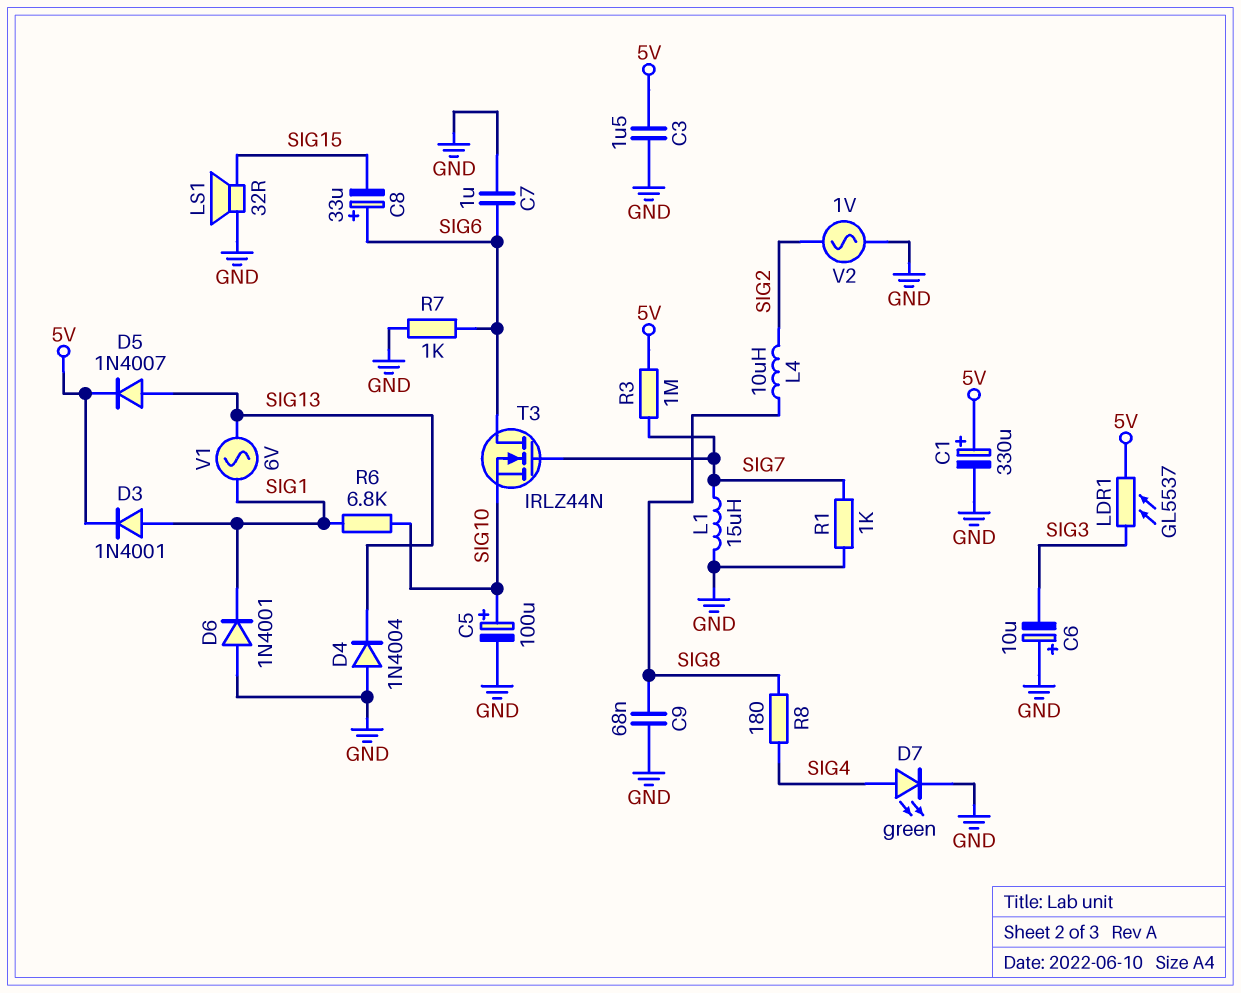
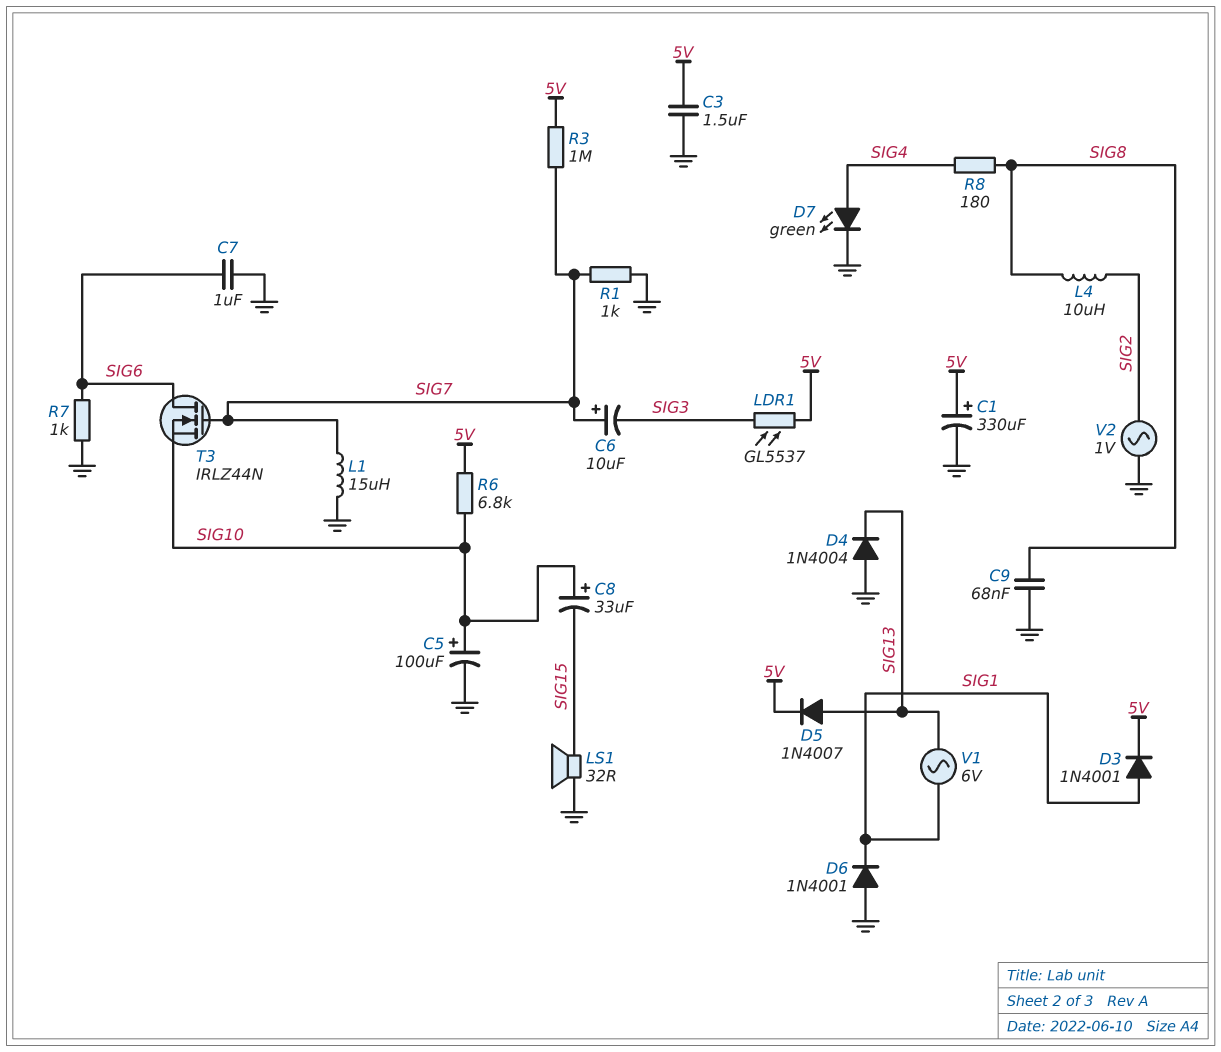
C6: 10uF (plus GND, minus SIG3) -> 10uF (plus SIG7, minus SIG3)
C8: 33uF (plus SIG6, minus SIG15) -> 33uF (plus SIG10, minus SIG15)
R6: 6.8k (SIG1, SIG10) -> 6.8k (5V, SIG10)

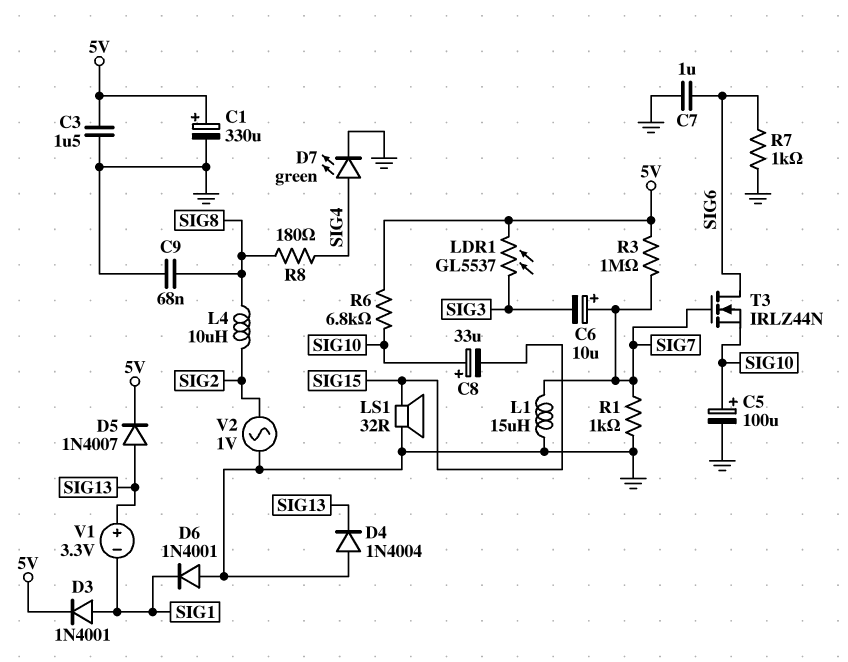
V1: AC 6V (SIG1, SIG13) -> 3.3V (plus SIG13, minus SIG1)

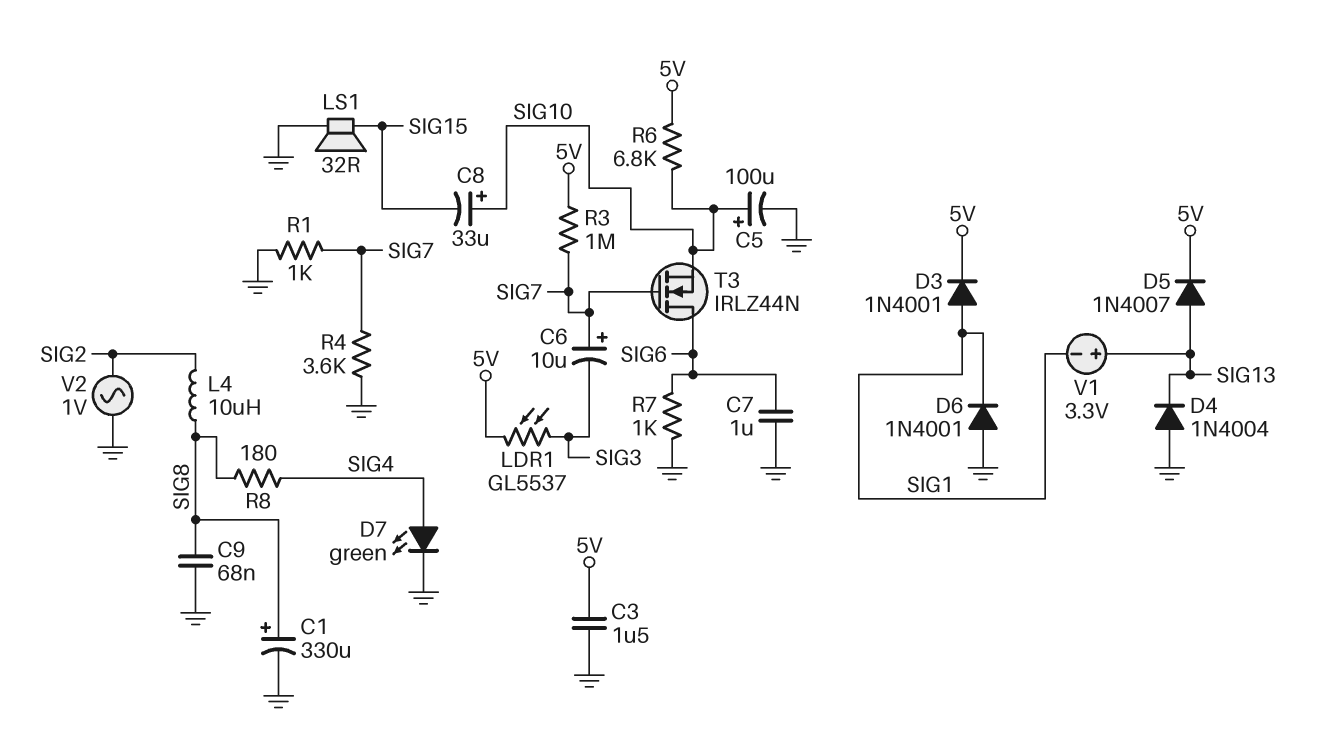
C1: 330uF (plus 5V, minus GND) -> 330uF (plus SIG8, minus GND)
L1: 15uH (GND, SIG7) -> none
R4: none -> 3.6k (GND, SIG7)

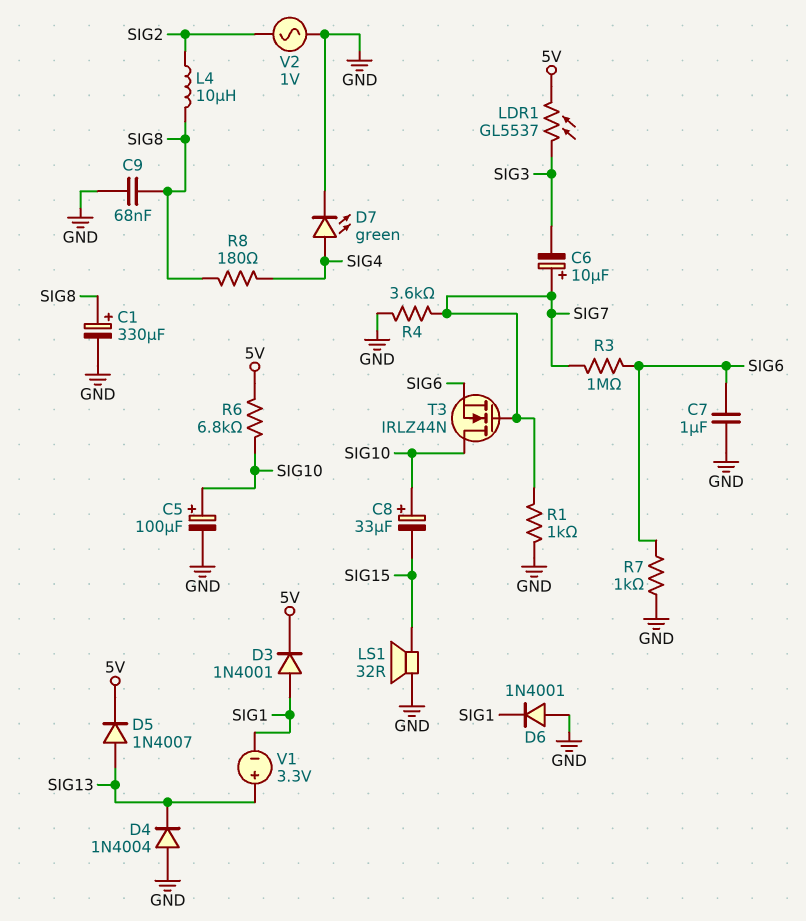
C3: 1.5uF (5V, GND) -> none
R3: 1M (5V, SIG7) -> 1M (SIG6, SIG7)
T3: NMOS IRLZ44N (G SIG7, D SIG6, S SIG10) -> NMOS IRLZ44N (G SIG7, D SIG10, S SIG6)

